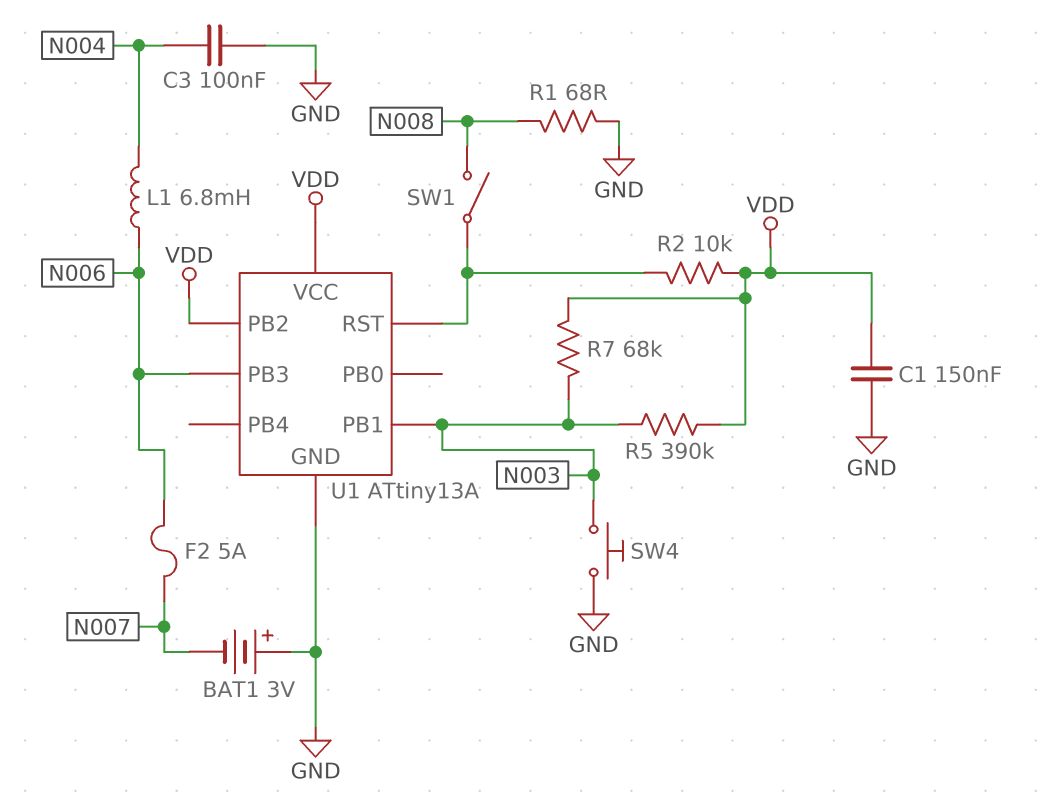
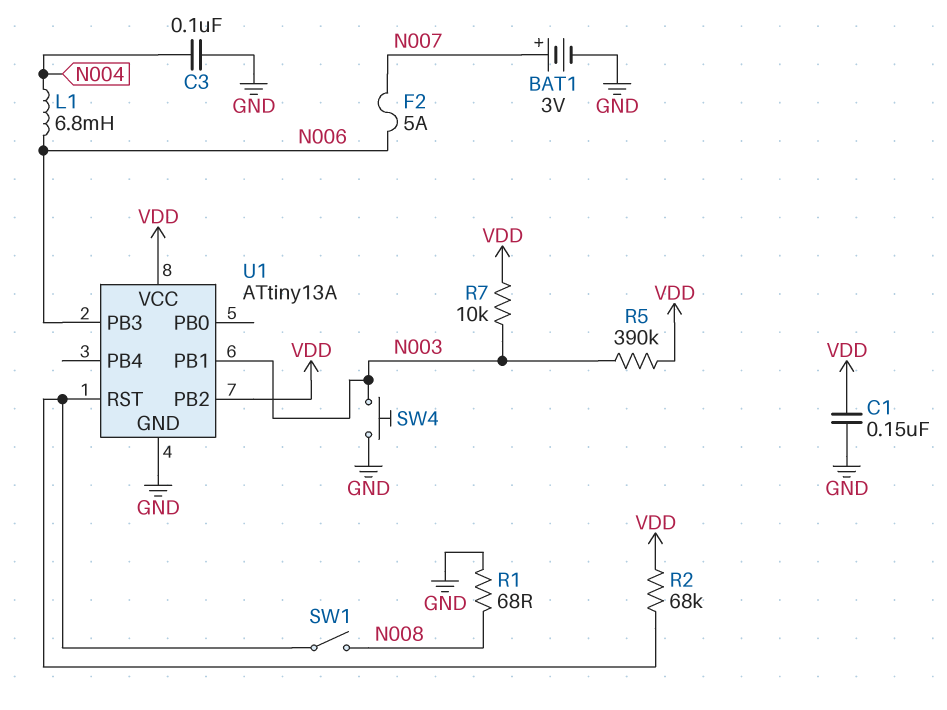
BAT1: 3V (plus GND, minus N007) -> 3V (plus N007, minus GND)
R2: 10k (U1/RST, VDD) -> 68k (U1/RST, VDD)
R7: 68k (N003, VDD) -> 10k (N003, VDD)

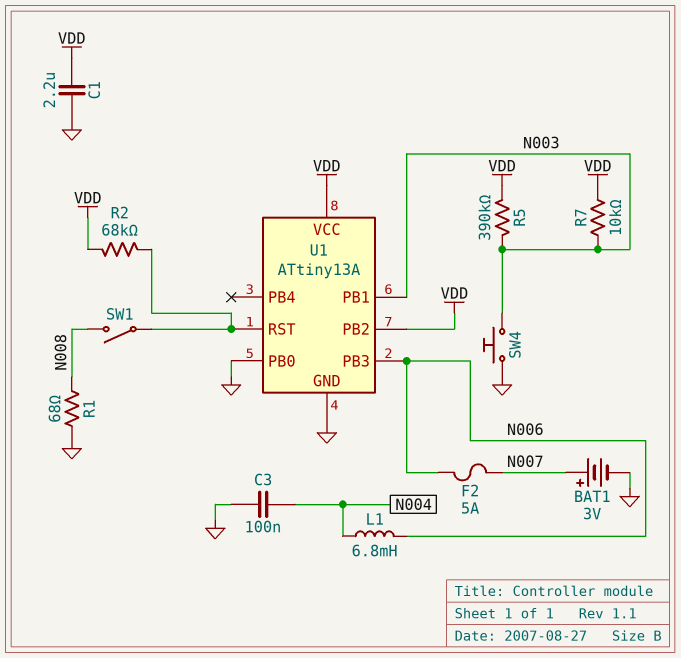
C1: 150nF (GND, VDD) -> 2.2uF (GND, VDD)
U1 pin PB0: none -> GND

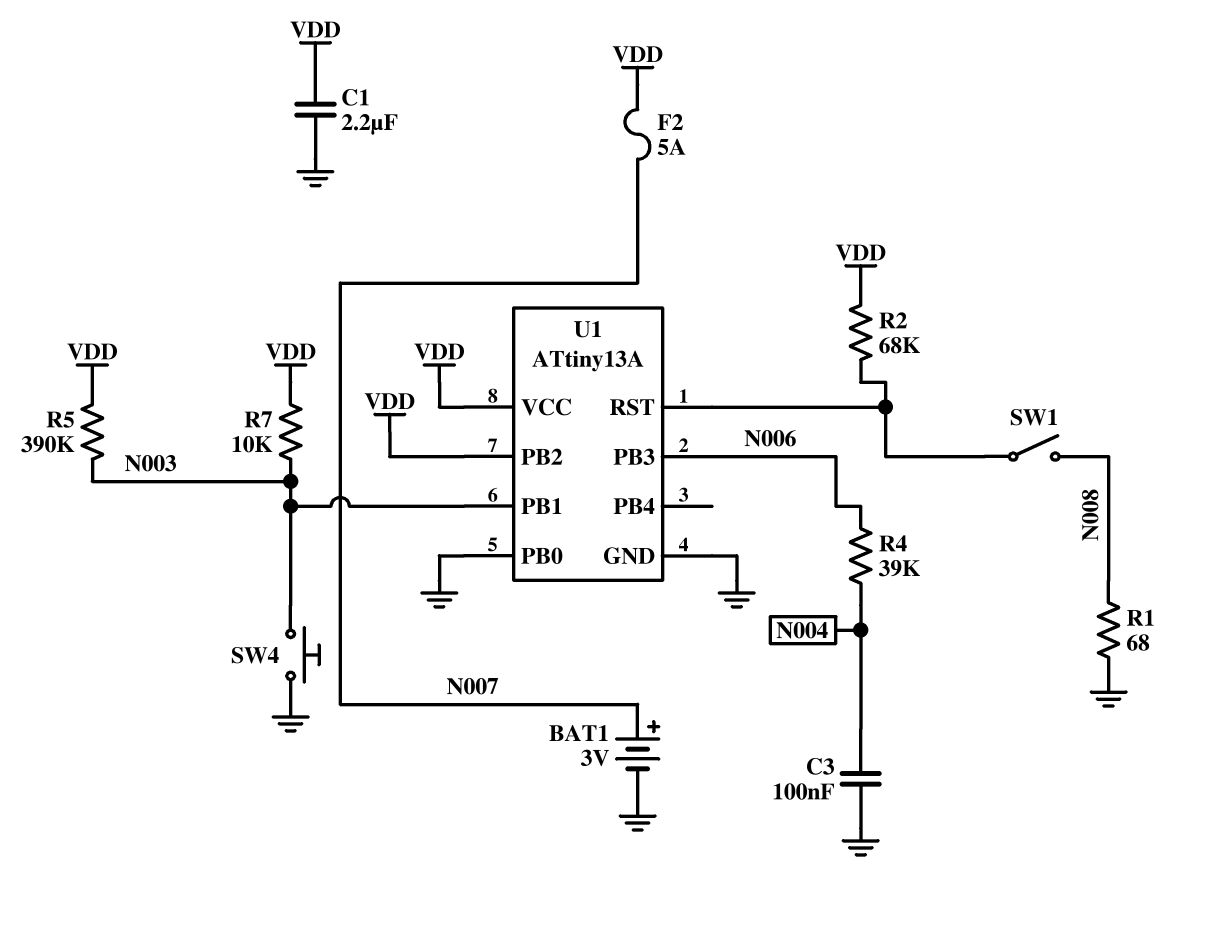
F2: 5A (N006, N007) -> 5A (N007, VDD)
L1: 6.8mH (N004, N006) -> none
R4: none -> 39k (N004, N006)

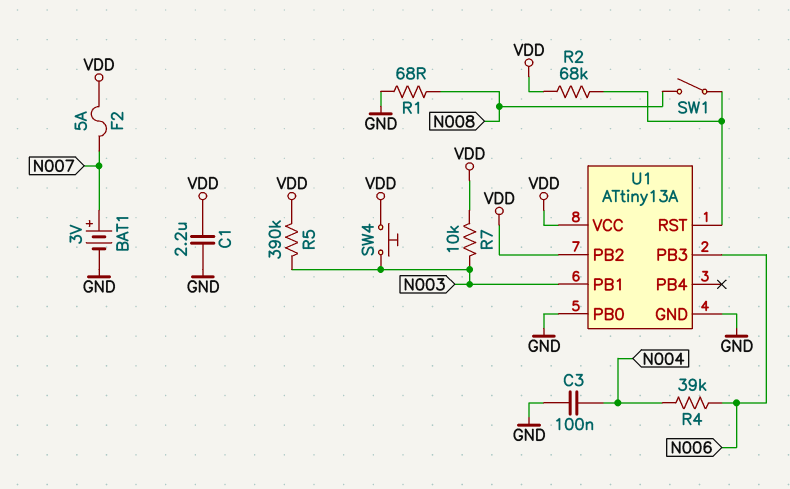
SW4: button (GND, N003) -> button (N003, VDD)

